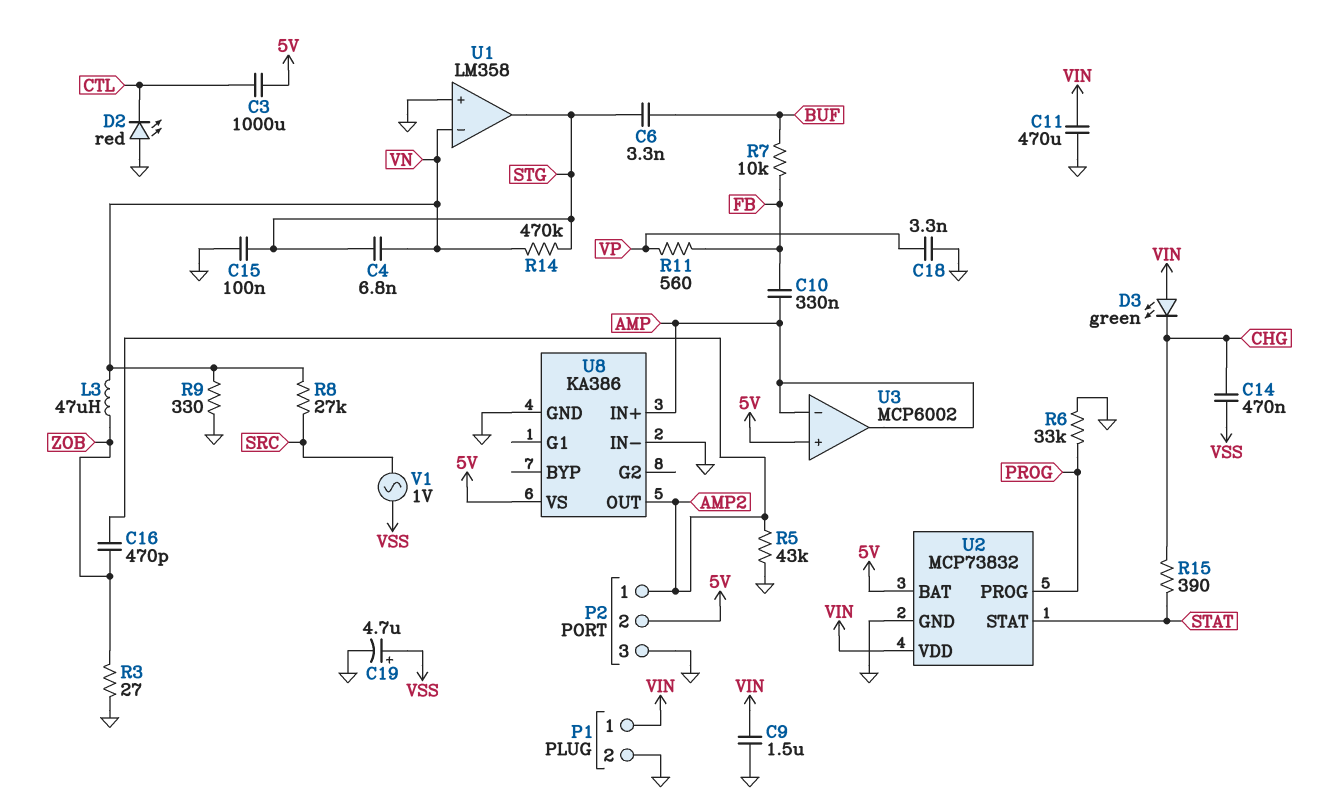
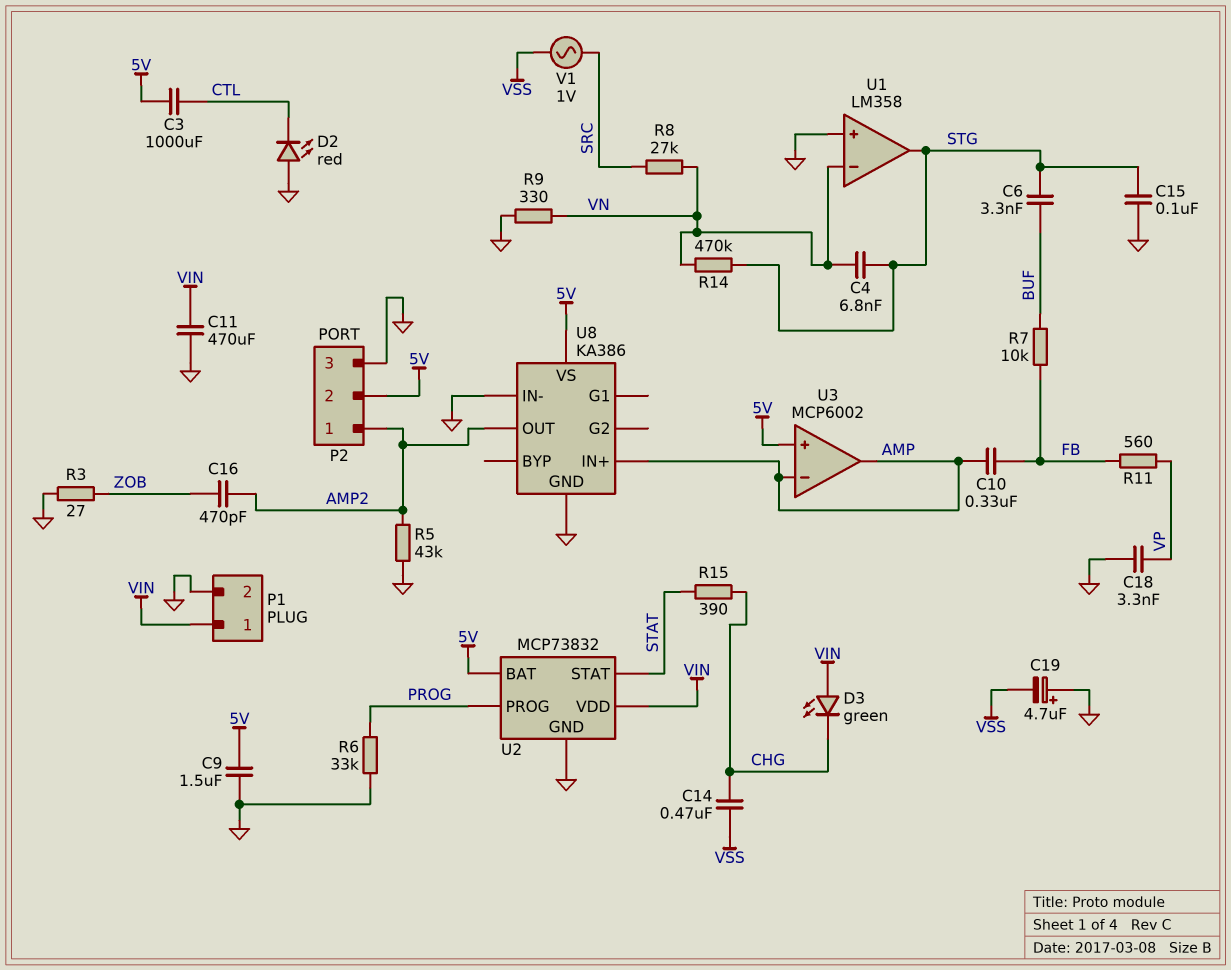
C9: 1.5uF (GND, VIN) -> 1.5uF (5V, GND)
C19: 4.7uF (plus VSS, minus GND) -> 4.7uF (plus GND, minus VSS)
L3: 47uH (VN, ZOB) -> none

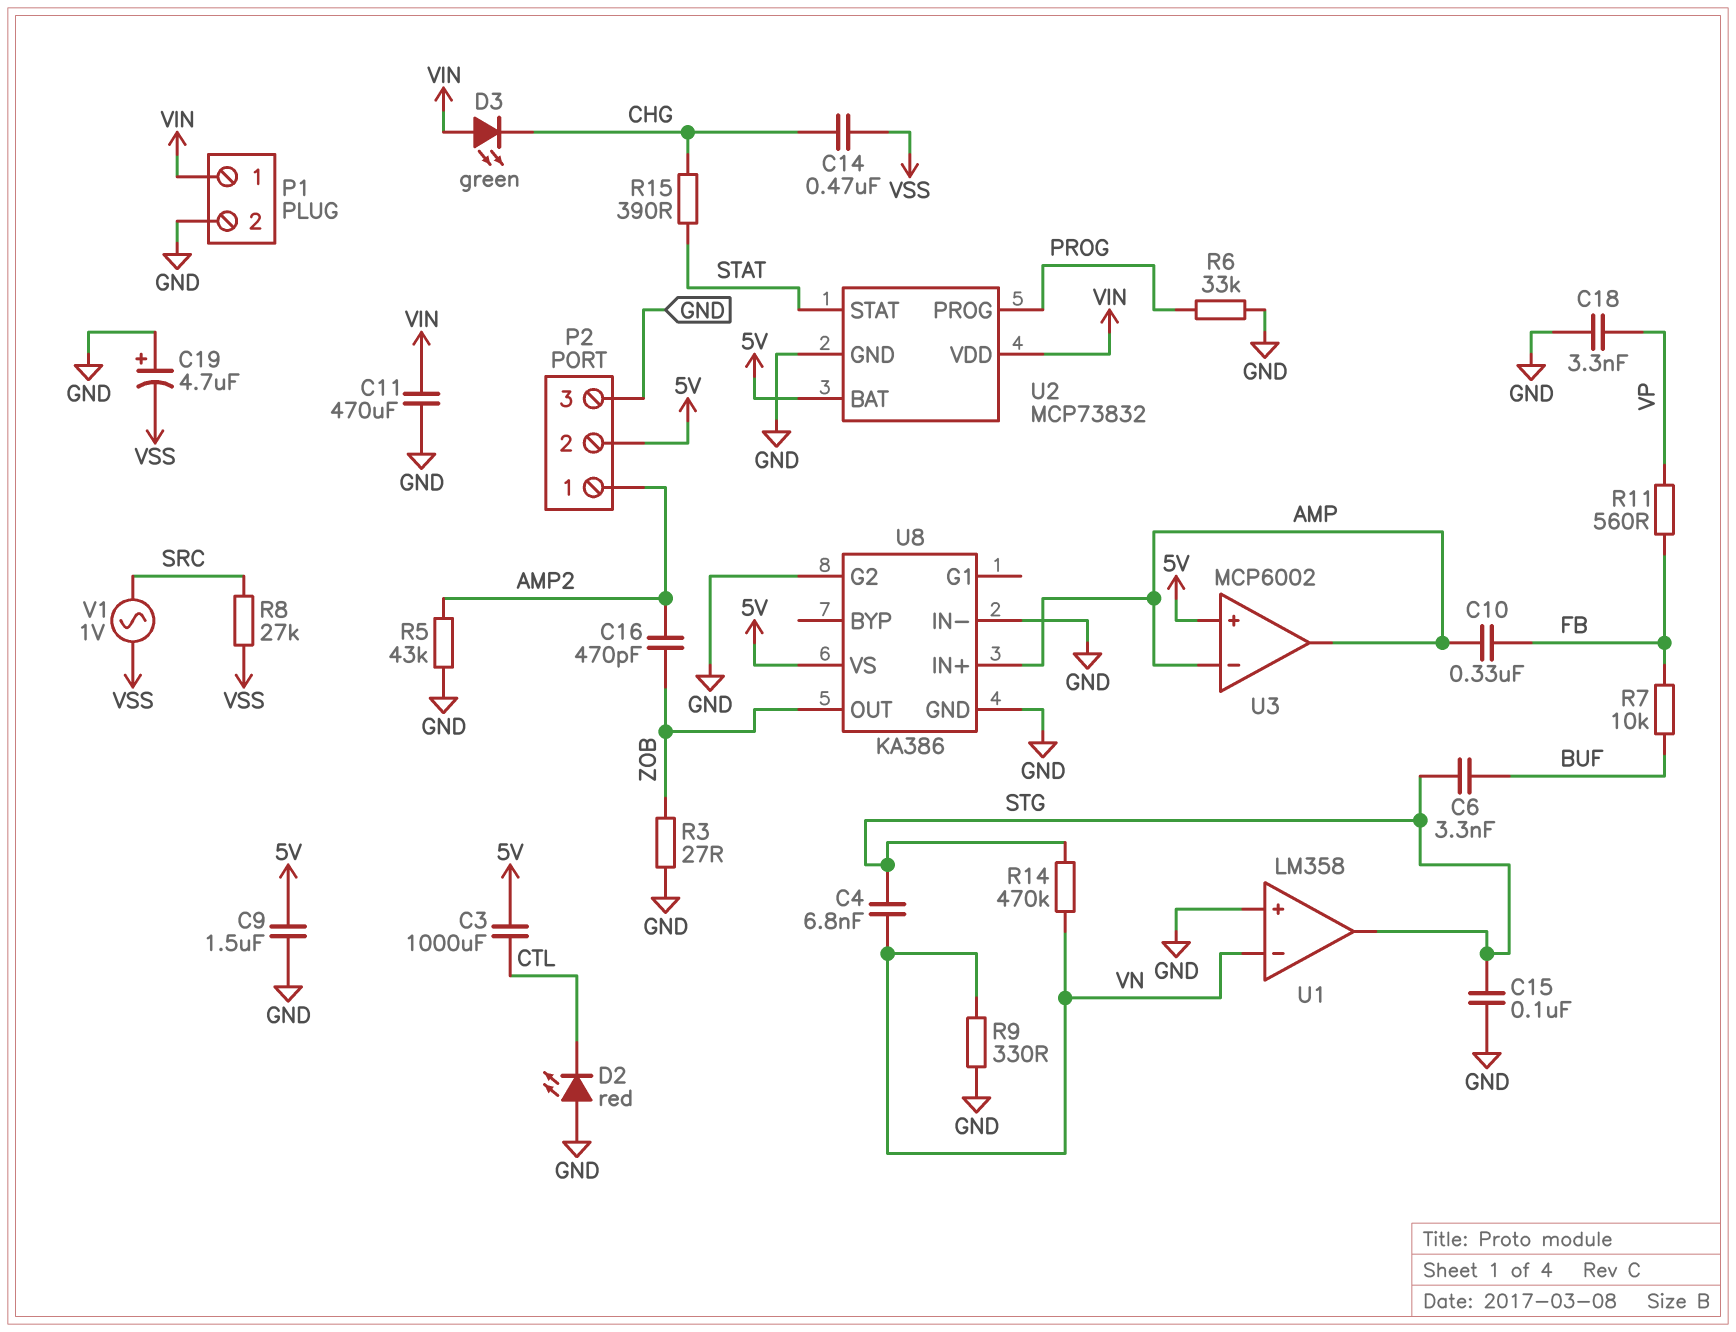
R8: 27k (SRC, VN) -> 27k (SRC, VSS)
U8 pin G2: none -> GND
U8 pin OUT: AMP2 -> ZOB

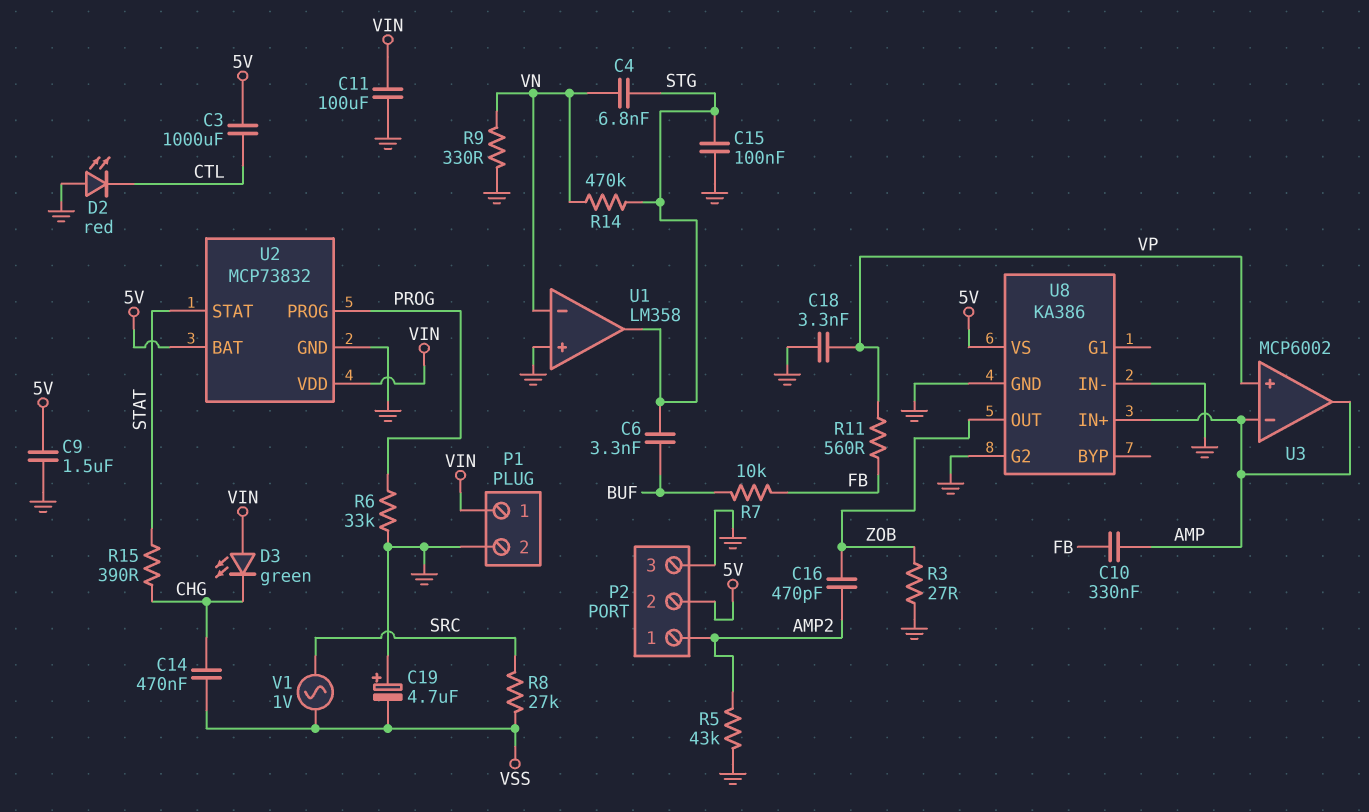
C11: 470uF (GND, VIN) -> 100uF (GND, VIN)
U3 pin in+: 5V -> VP

